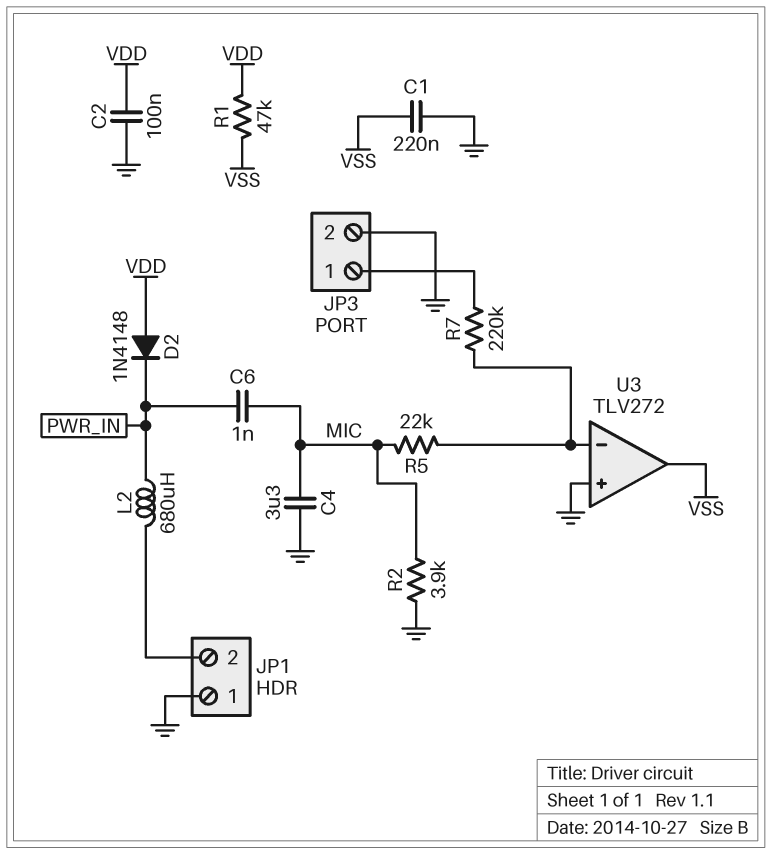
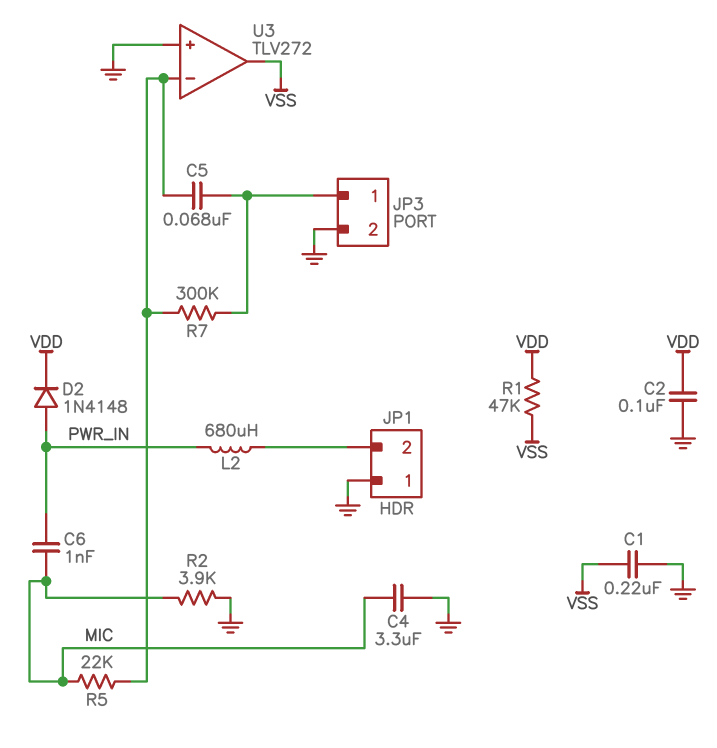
C5: none -> 68nF (JP3/1, U3/in-)
D2: diode 1N4148 (A VDD, K PWR_IN) -> diode 1N4148 (A PWR_IN, K VDD)
R7: 220k (JP3/1, U3/in-) -> 300k (JP3/1, U3/in-)

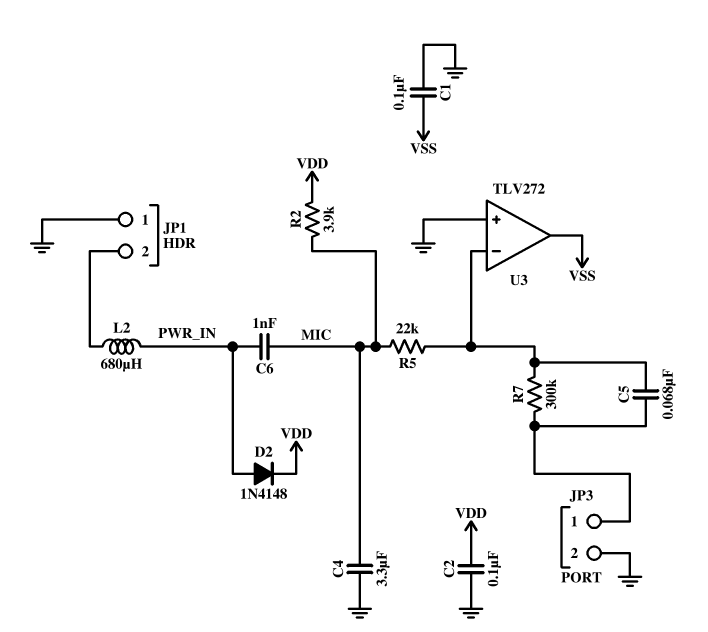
C1: 220nF (GND, VSS) -> 100nF (GND, VSS)
R1: 47k (VDD, VSS) -> none
R2: 3.9k (GND, MIC) -> 3.9k (MIC, VDD)

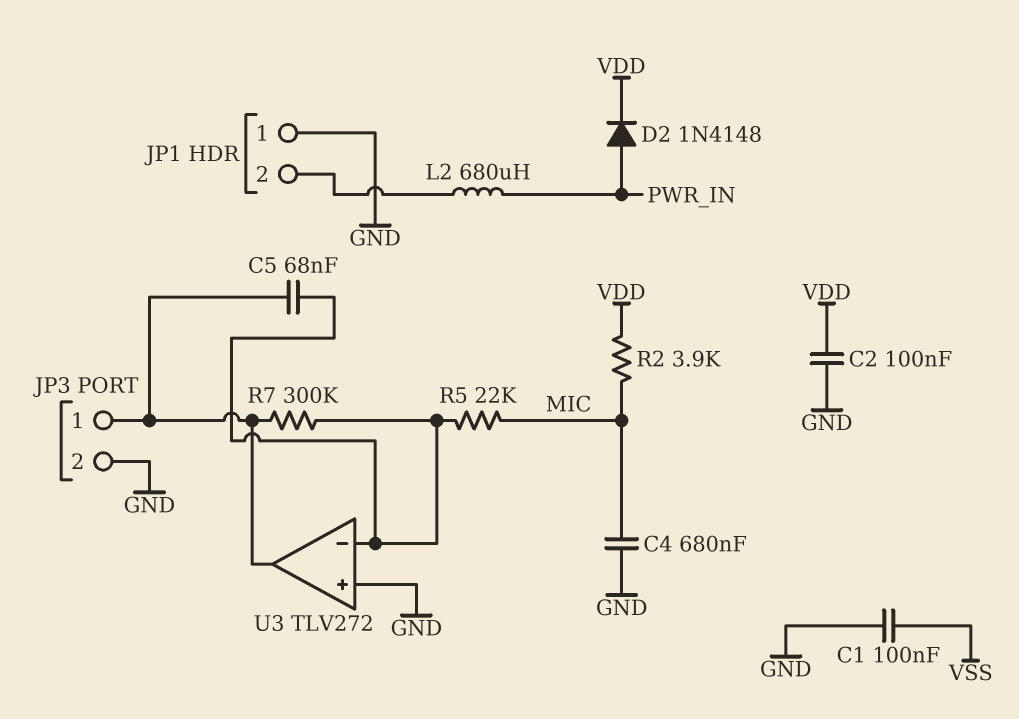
C4: 3.3uF (GND, MIC) -> 680nF (GND, MIC)
C6: 1nF (MIC, PWR_IN) -> none
U3 pin out: VSS -> JP3/1

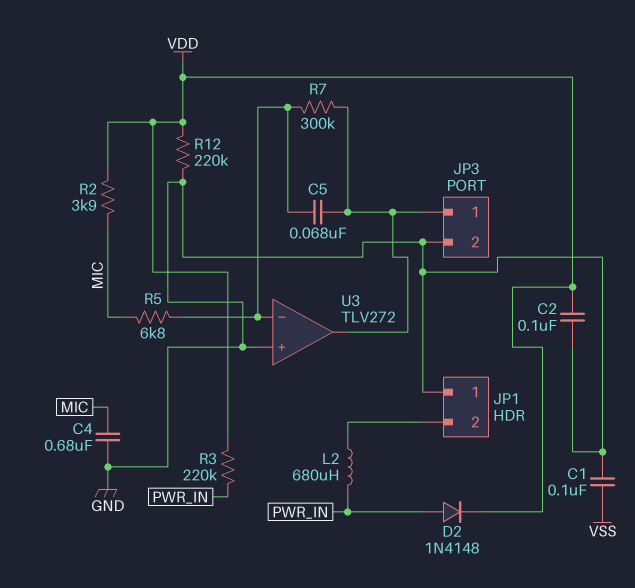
R3: none -> 220k (PWR_IN, VDD)
R5: 22k (MIC, U3/in-) -> 6.8k (MIC, U3/in-)
R12: none -> 220k (GND, VDD)

